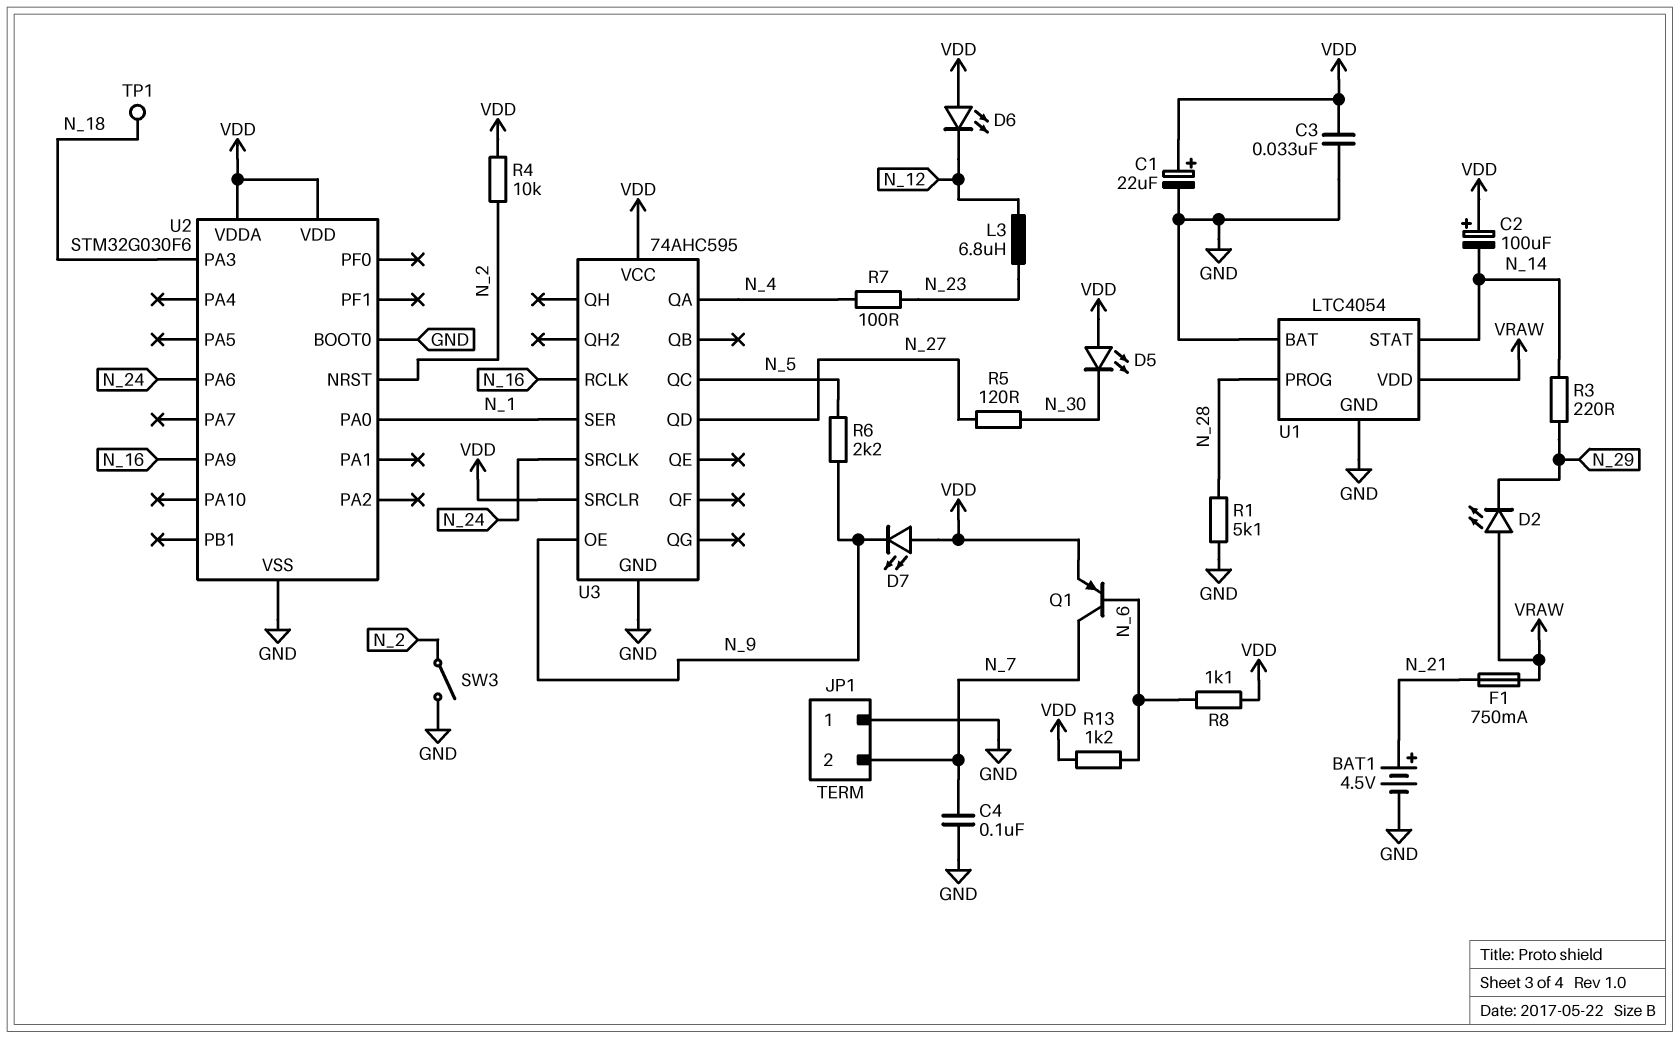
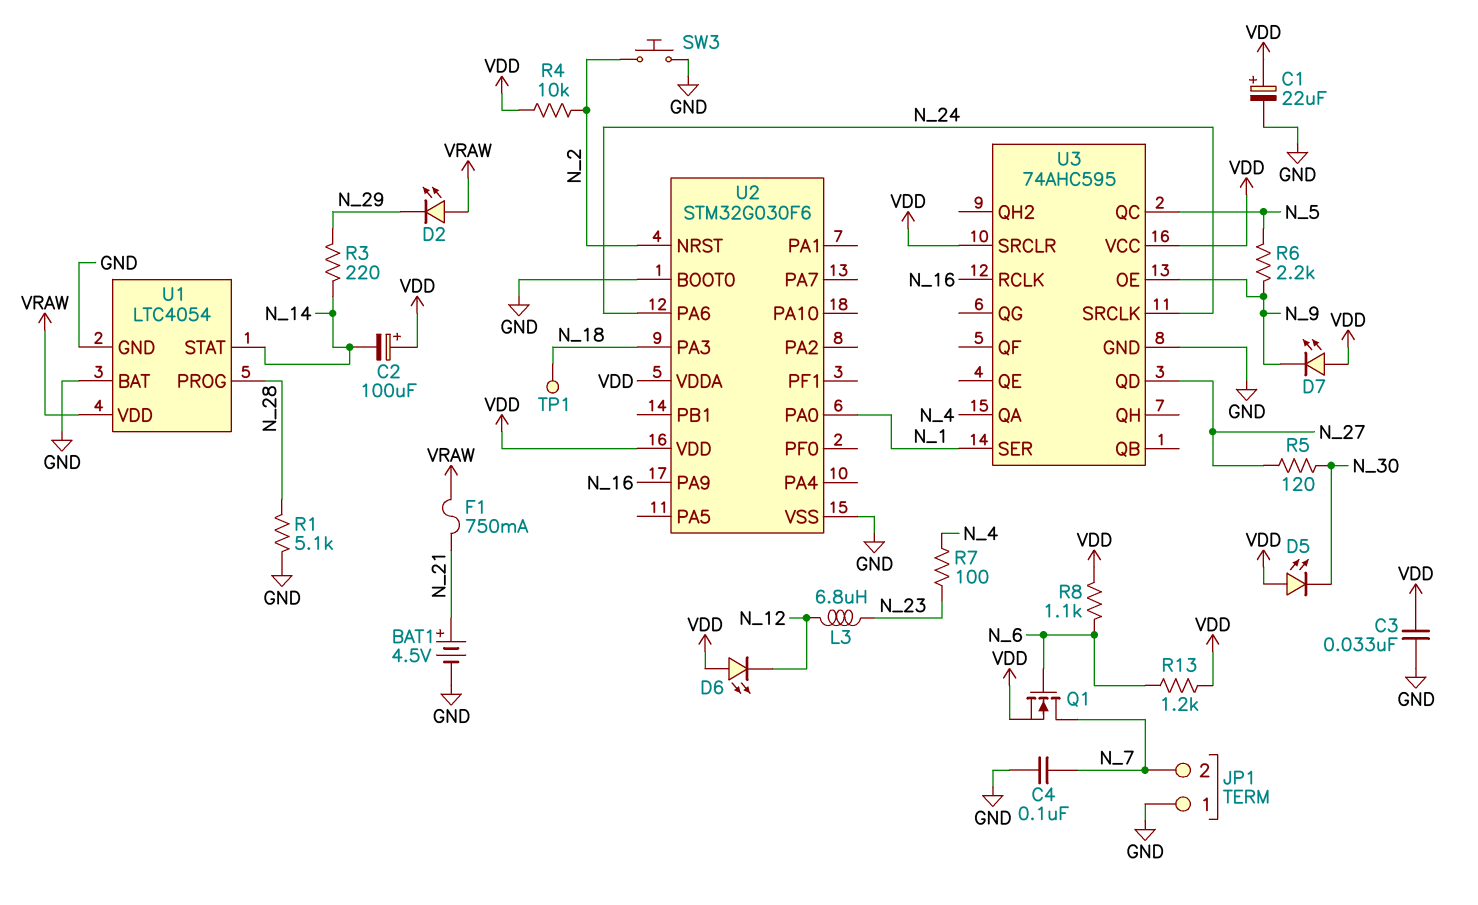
Q1: PNP (B N_6, C N_7, E VDD) -> NMOS (G N_6, D N_7, S VDD)
SW3: switch (GND, N_2) -> button (GND, N_2)

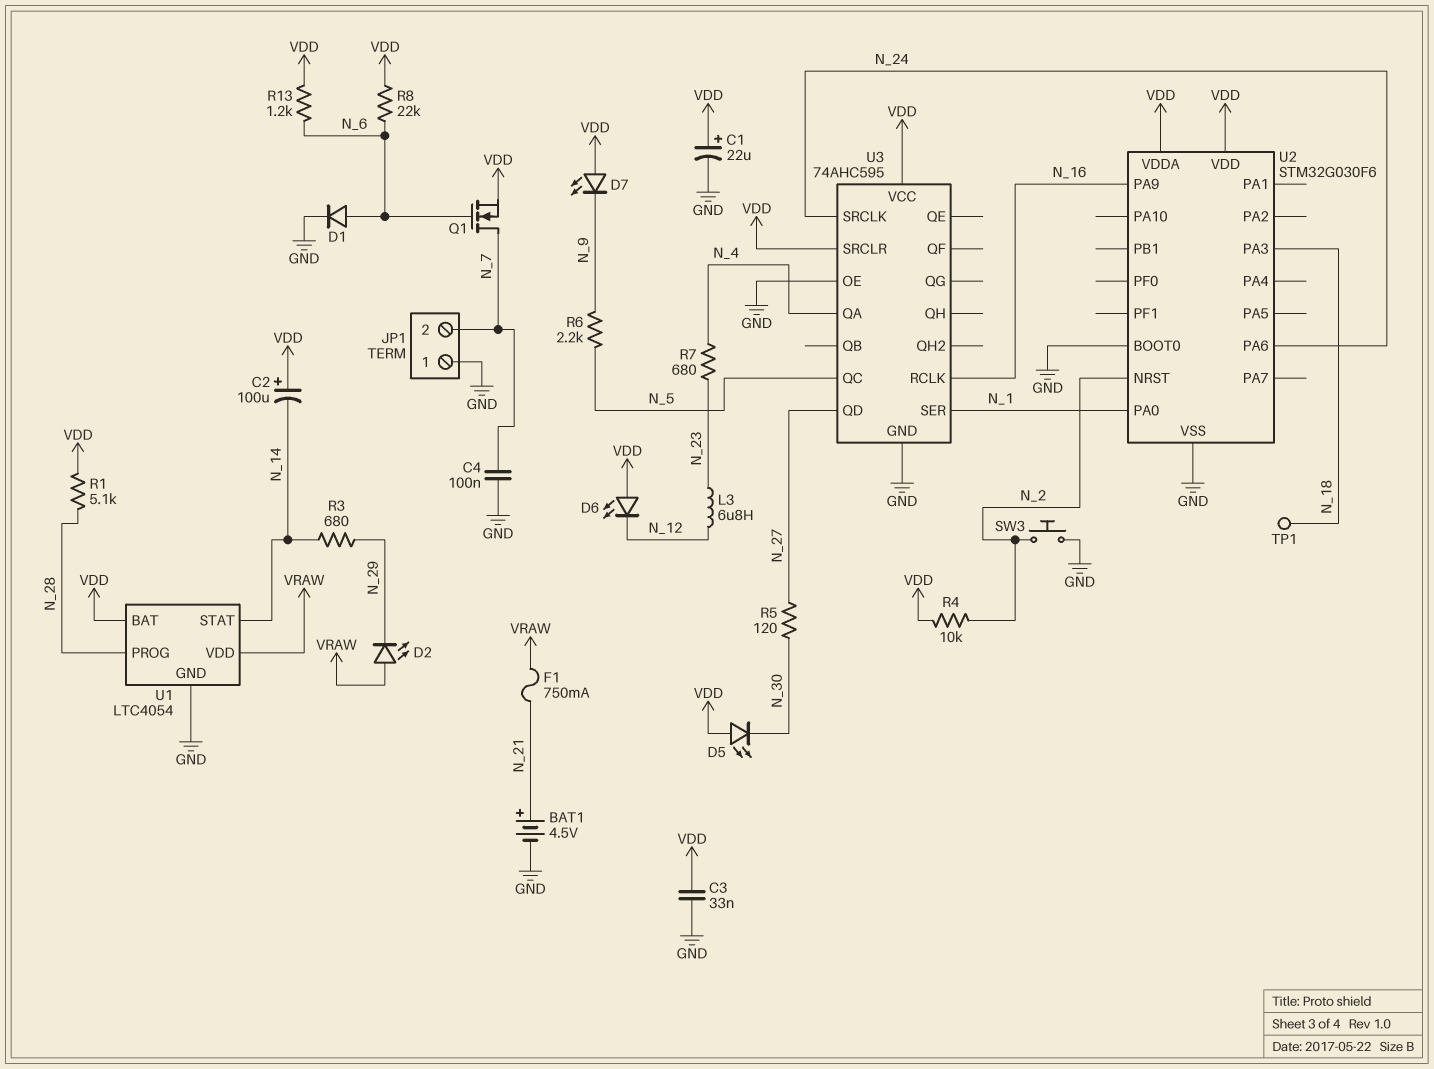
D1: none -> diode (A N_6, K GND)
R1: 5.1k (GND, N_28) -> 5.1k (N_28, VDD)
R3: 220 (N_14, N_29) -> 680 (N_14, N_29)
R7: 100 (N_4, N_23) -> 680 (N_4, N_23)
R8: 1.1k (N_6, VDD) -> 22k (N_6, VDD)
U1 pin BAT: GND -> VDD
U3 pin OE: N_9 -> GND

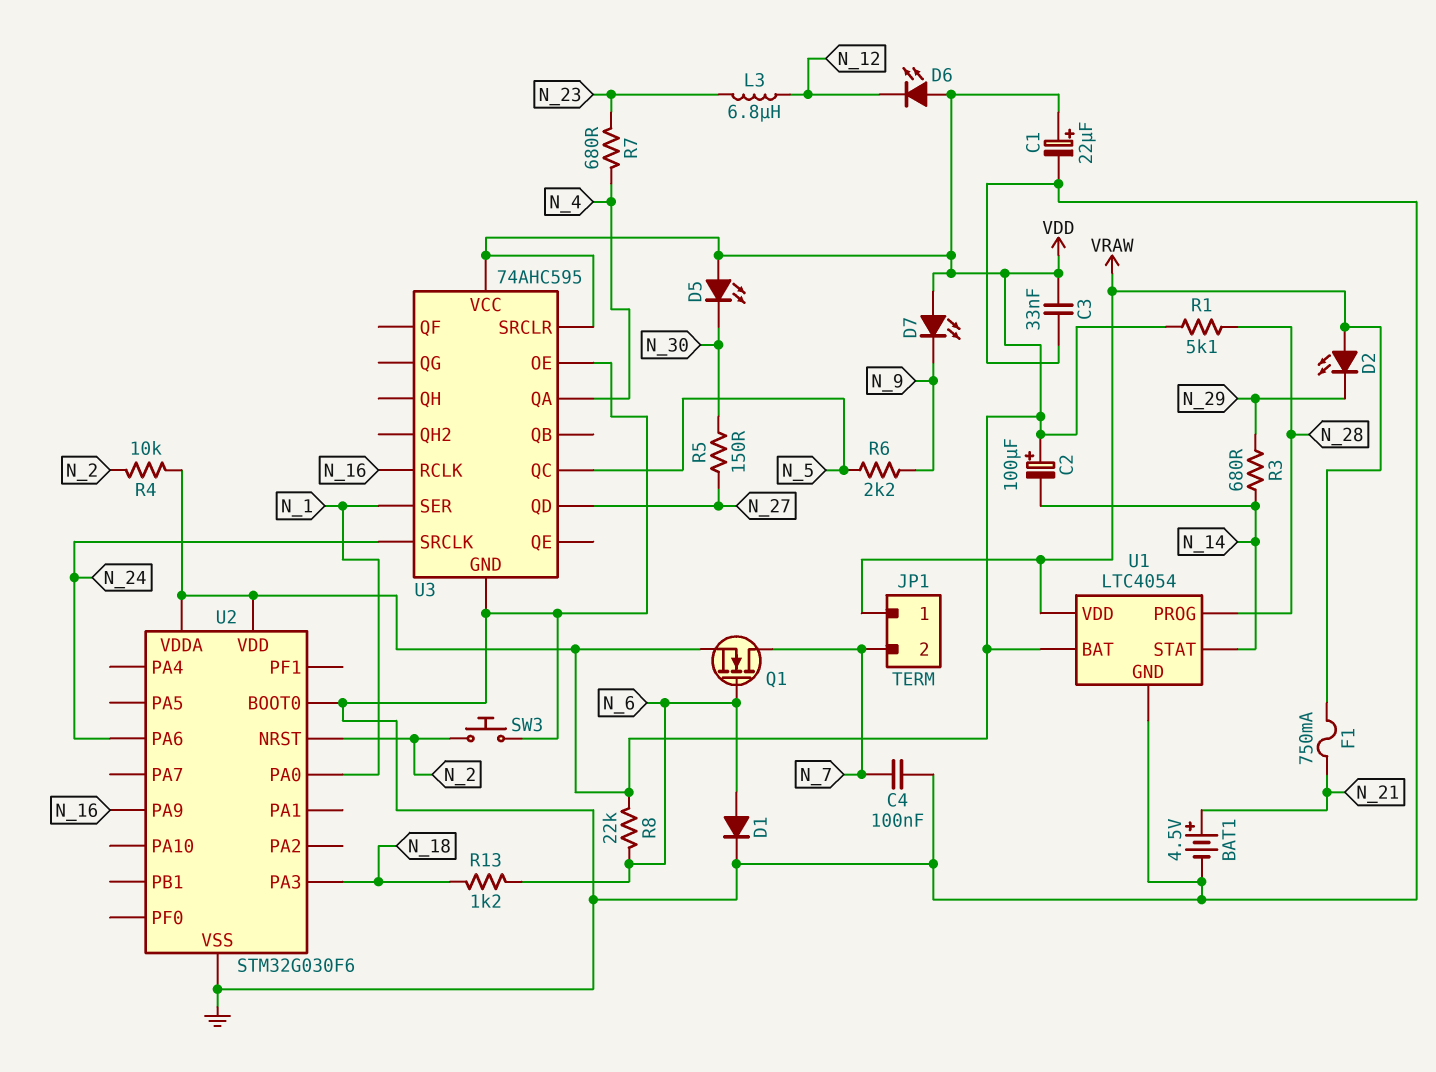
JP1 pin 1: GND -> VRAW
R5: 120 (N_27, N_30) -> 150 (N_27, N_30)
R13: 1.2k (N_6, VDD) -> 1.2k (N_6, N_18)
TP1: test point (N_18) -> none

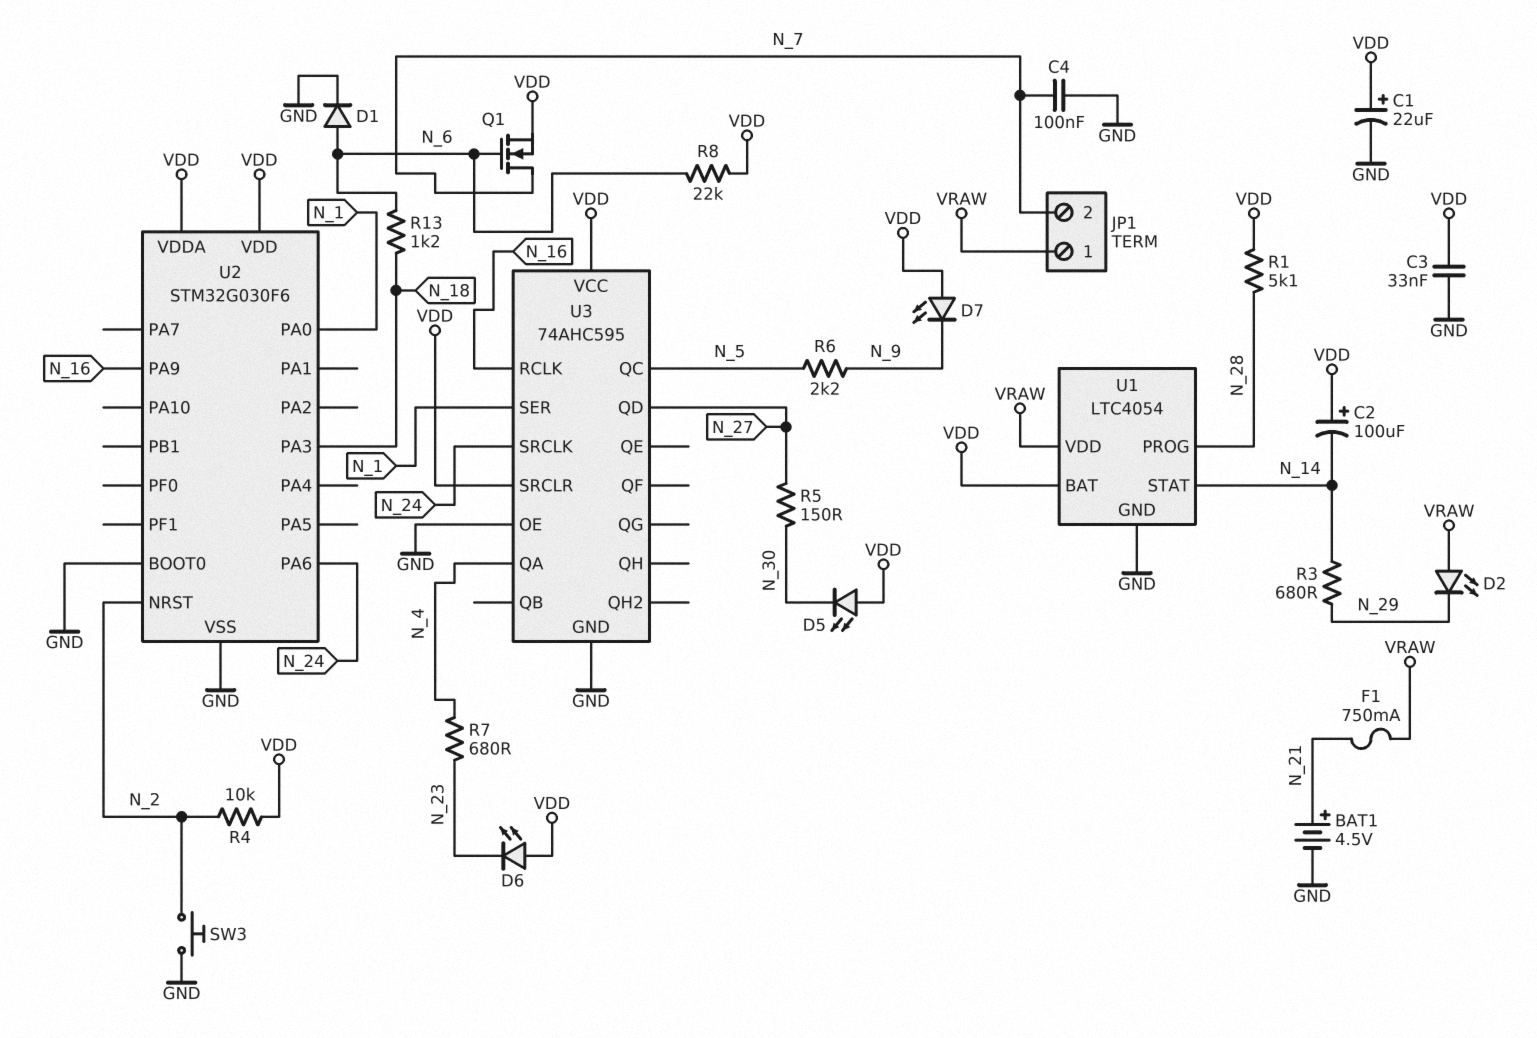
D6: LED (A VDD, K N_12) -> LED (A VDD, K N_23)
L3: 6.8uH (N_12, N_23) -> none

